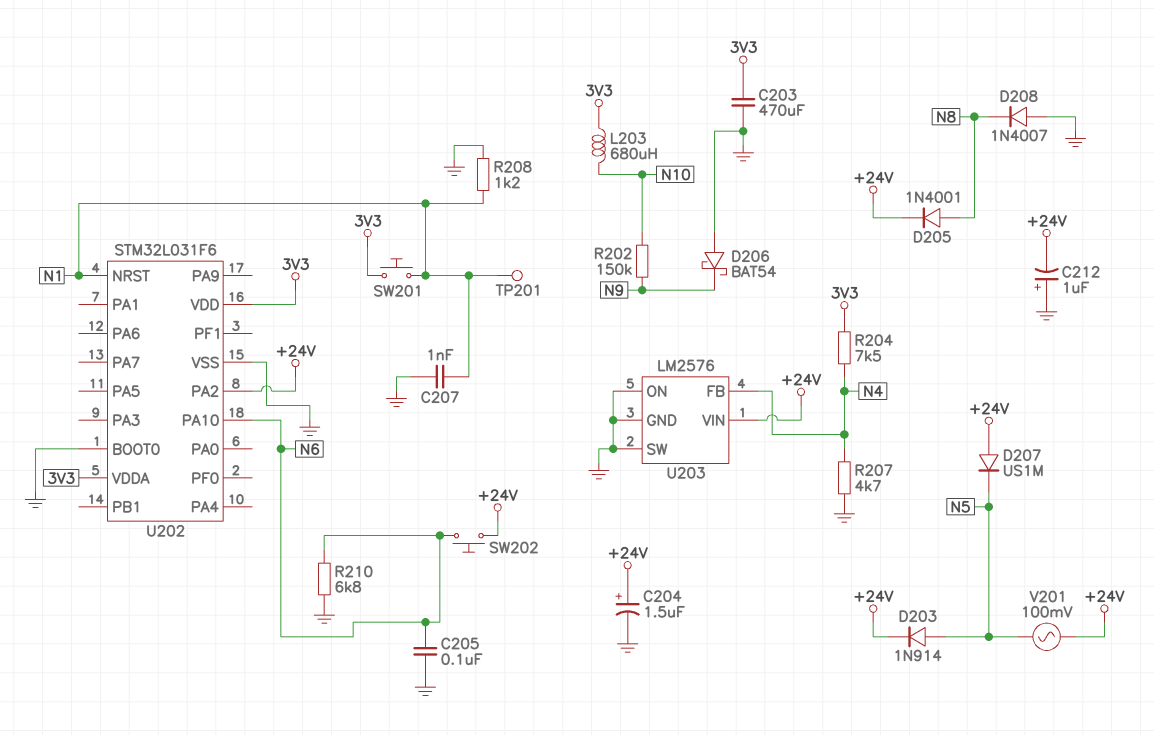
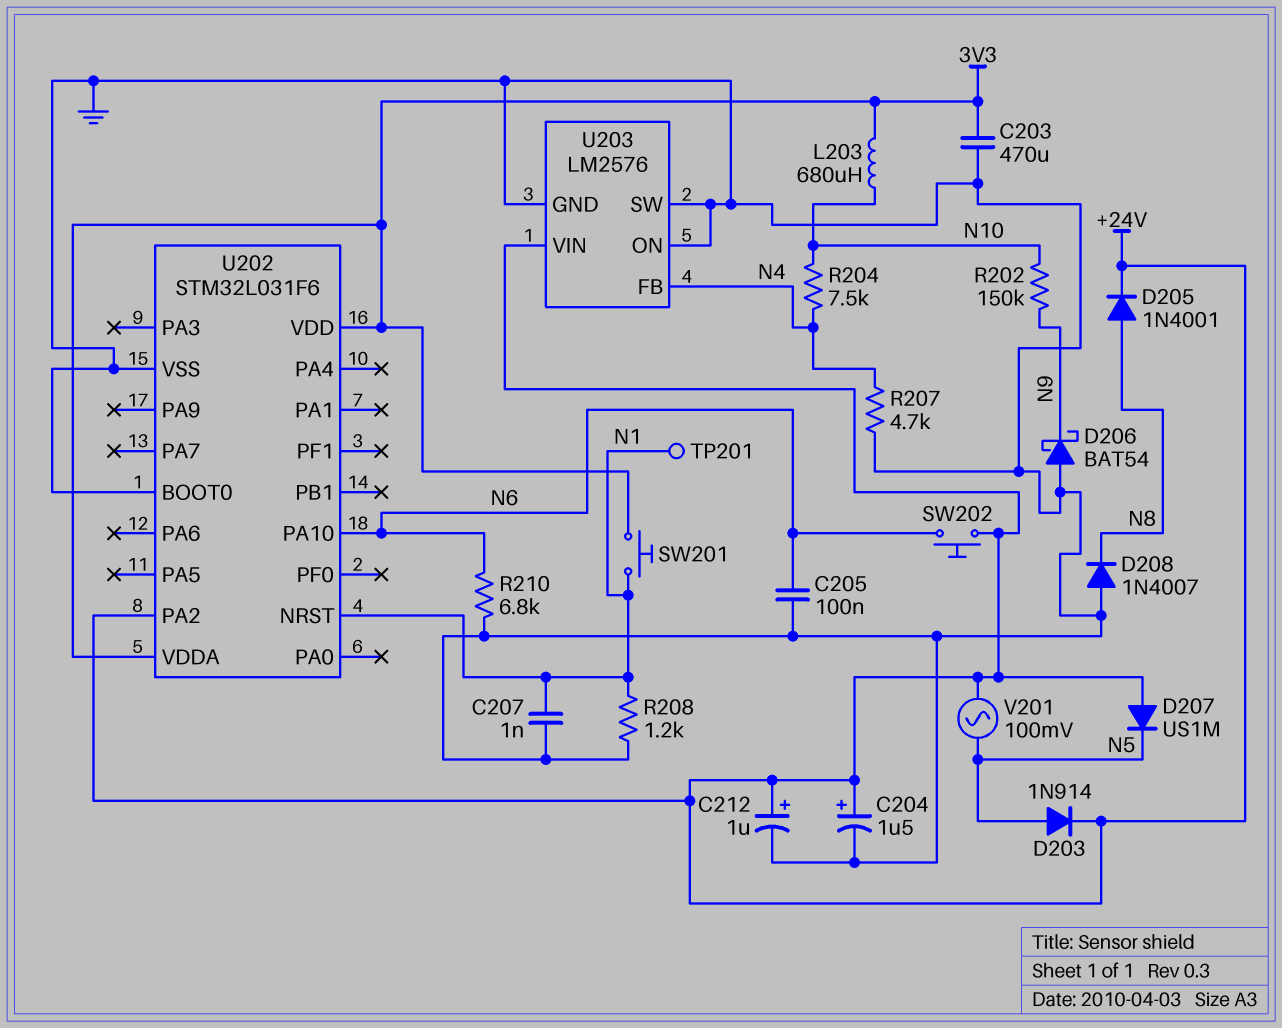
C212: 1uF (plus GND, minus +24V) -> 1uF (plus +24V, minus GND)
R204: 7.5k (3V3, N4) -> 7.5k (N4, N10)

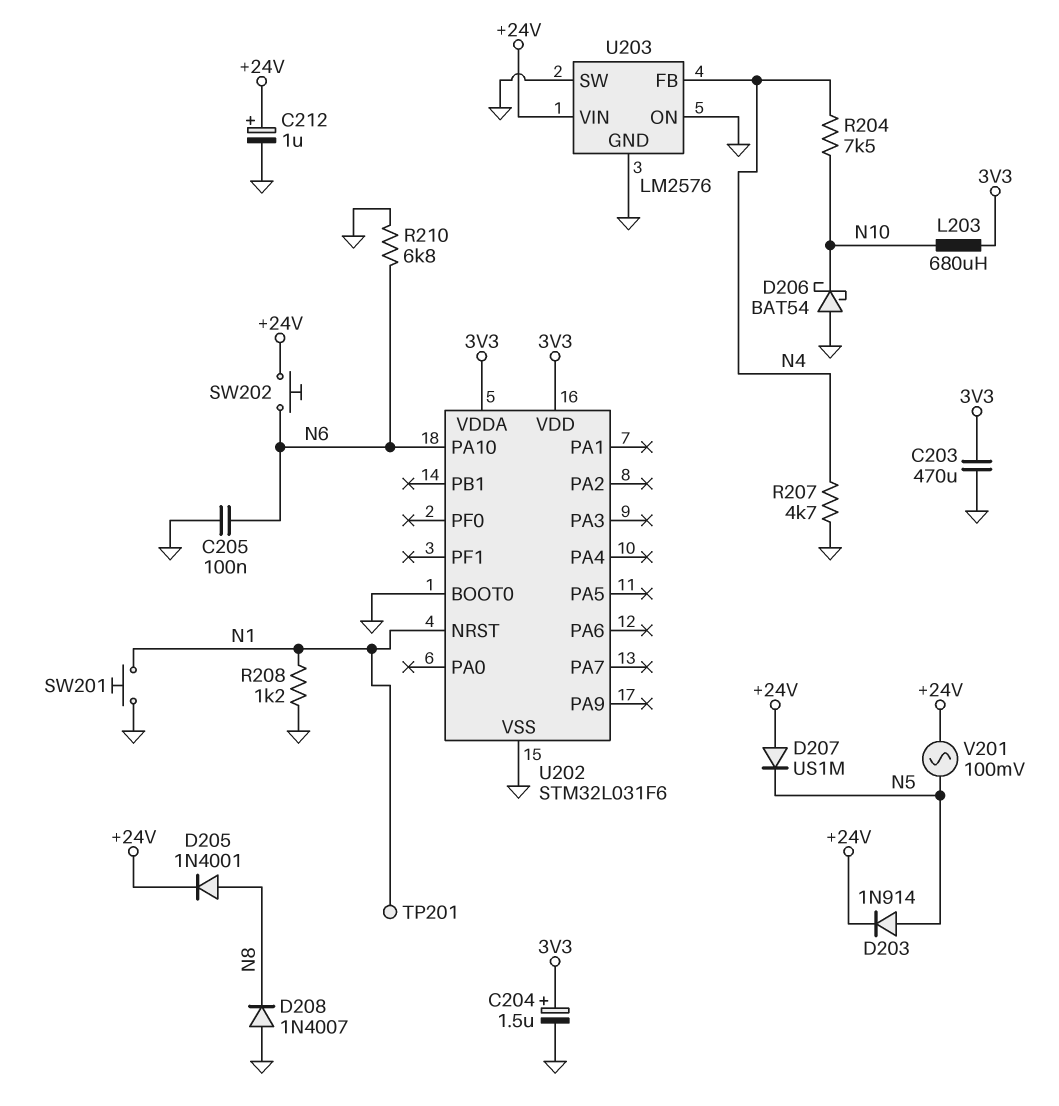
C204: 1.5uF (plus +24V, minus GND) -> 1.5uF (plus 3V3, minus GND)
C207: 1nF (GND, N1) -> none
D206: schottky BAT54 (A GND, K N9) -> schottky BAT54 (A GND, K N10)
R202: 150k (N9, N10) -> none
SW201: button (3V3, N1) -> button (GND, N1)
U202 pin PA2: +24V -> none

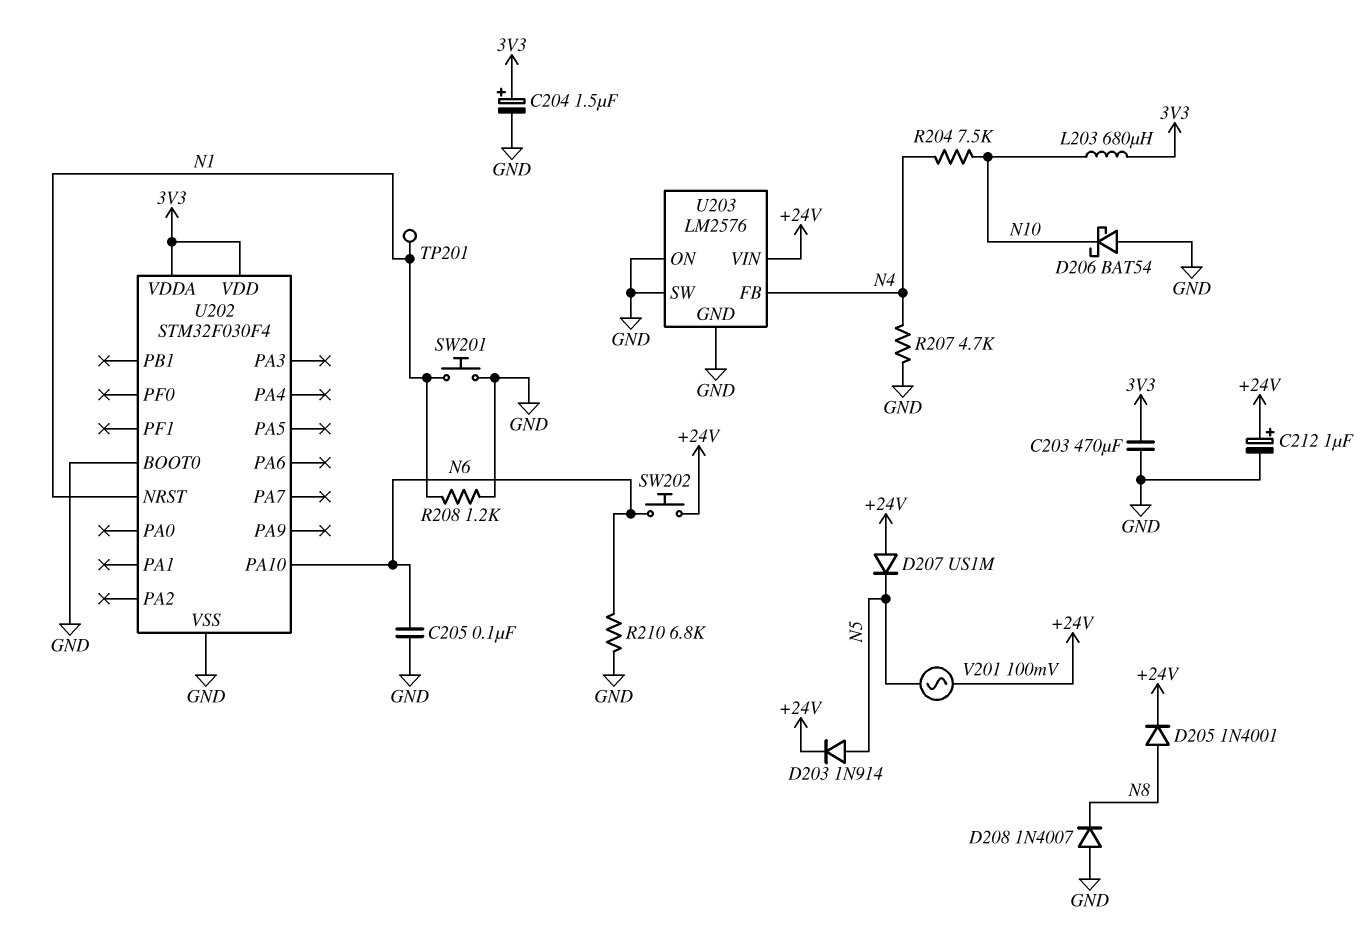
U202: STM32L031F6 -> STM32F030F4

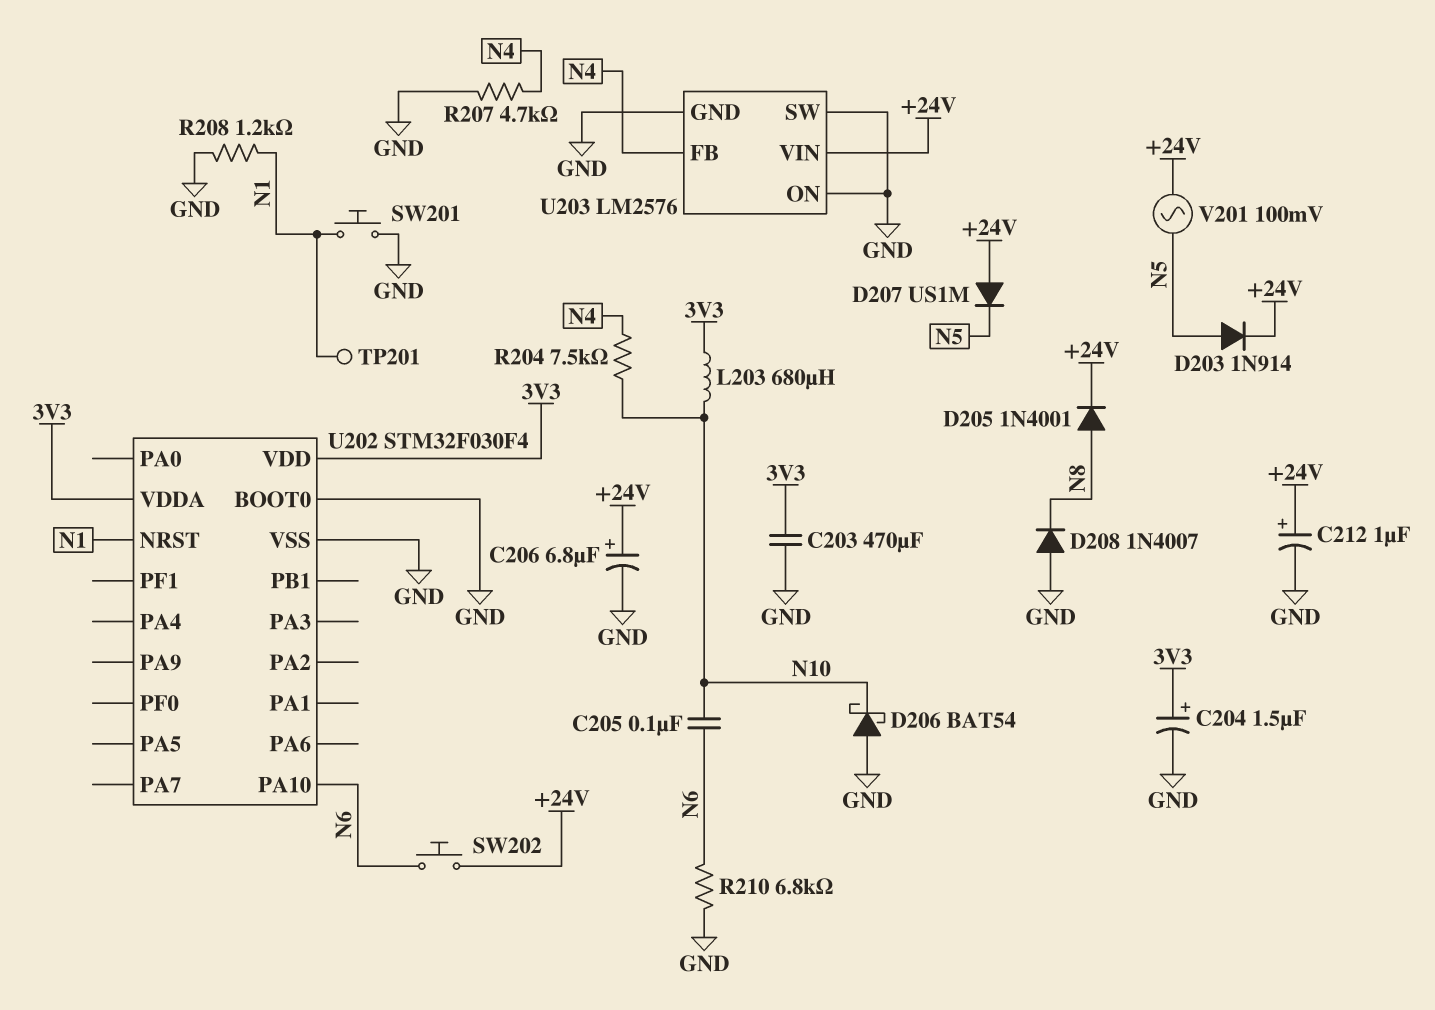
C205: 100nF (GND, N6) -> 100nF (N6, N10)
C206: none -> 6.8uF (plus +24V, minus GND)

